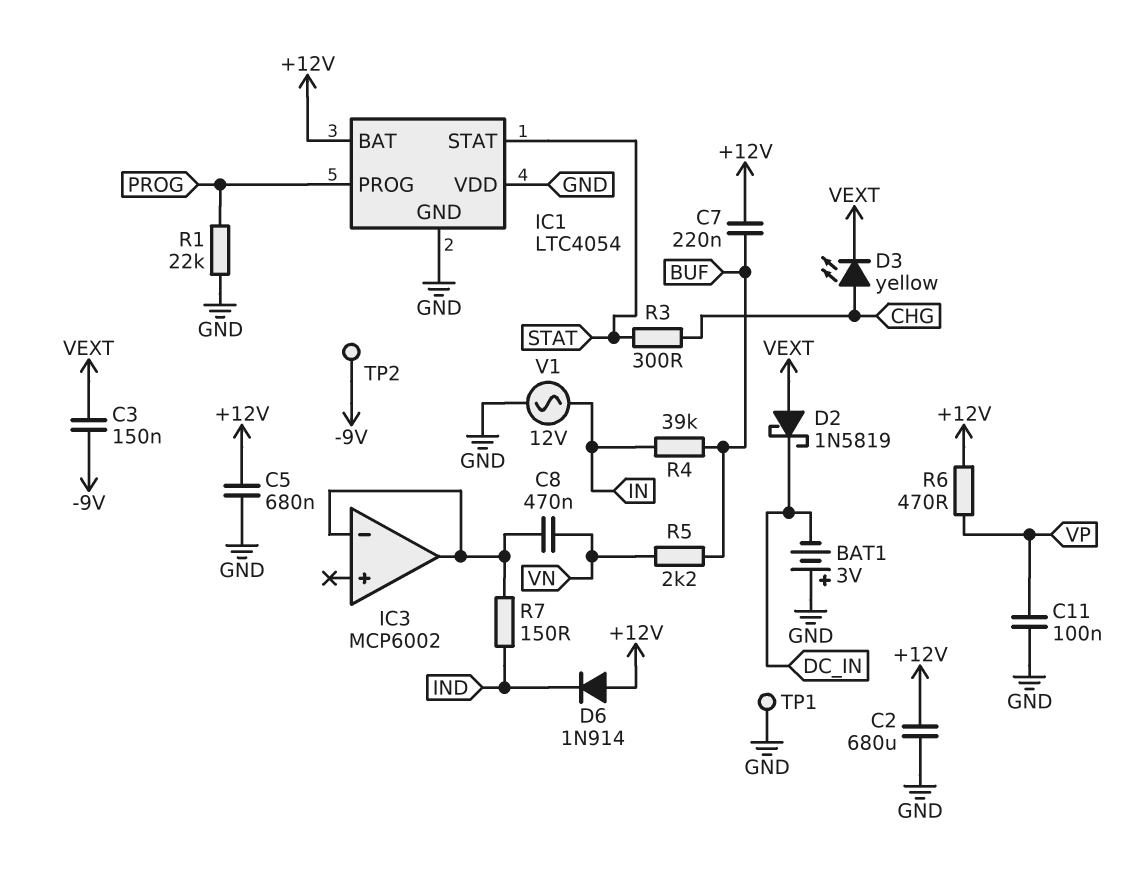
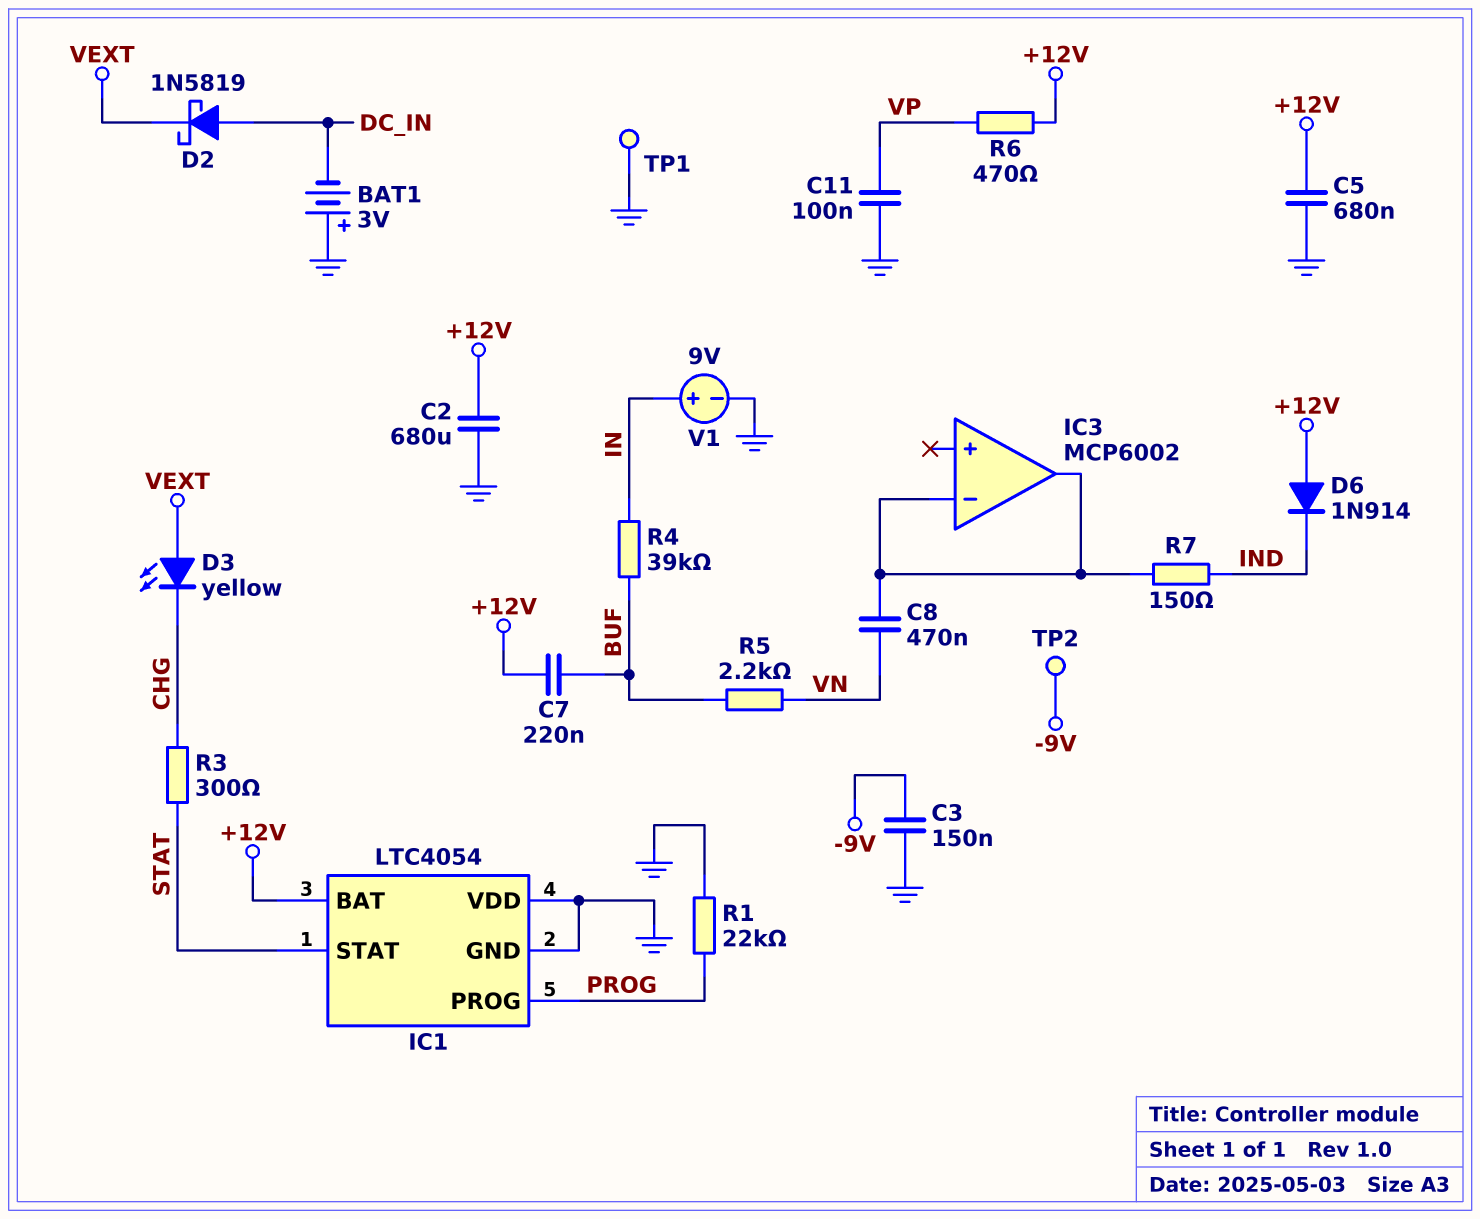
C3: 150nF (-9V, VEXT) -> 150nF (-9V, GND)
D2: schottky 1N5819 (A VEXT, K DC_IN) -> schottky 1N5819 (A DC_IN, K VEXT)
D3: LED yellow (A CHG, K VEXT) -> LED yellow (A VEXT, K CHG)
V1: AC 12V (GND, IN) -> 9V (plus IN, minus GND)

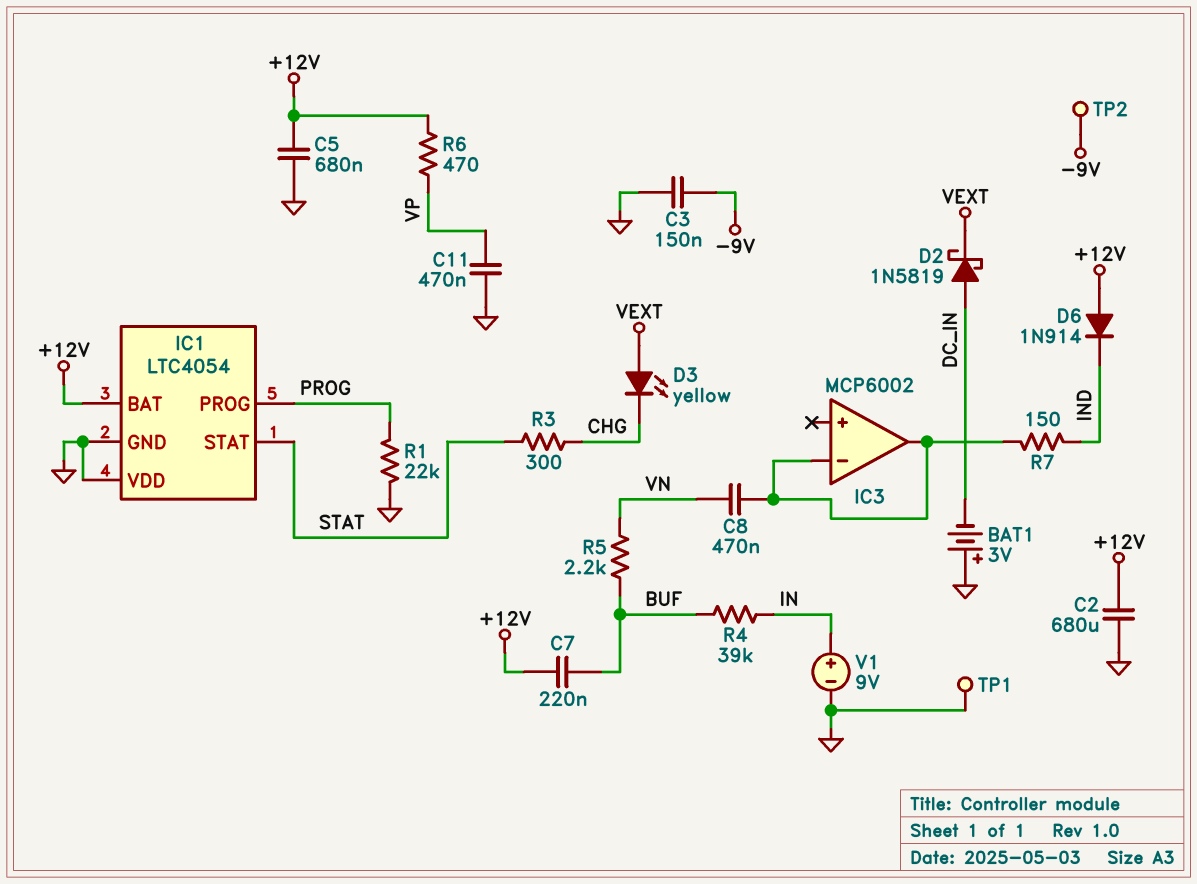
C11: 100nF (GND, VP) -> 470nF (GND, VP)

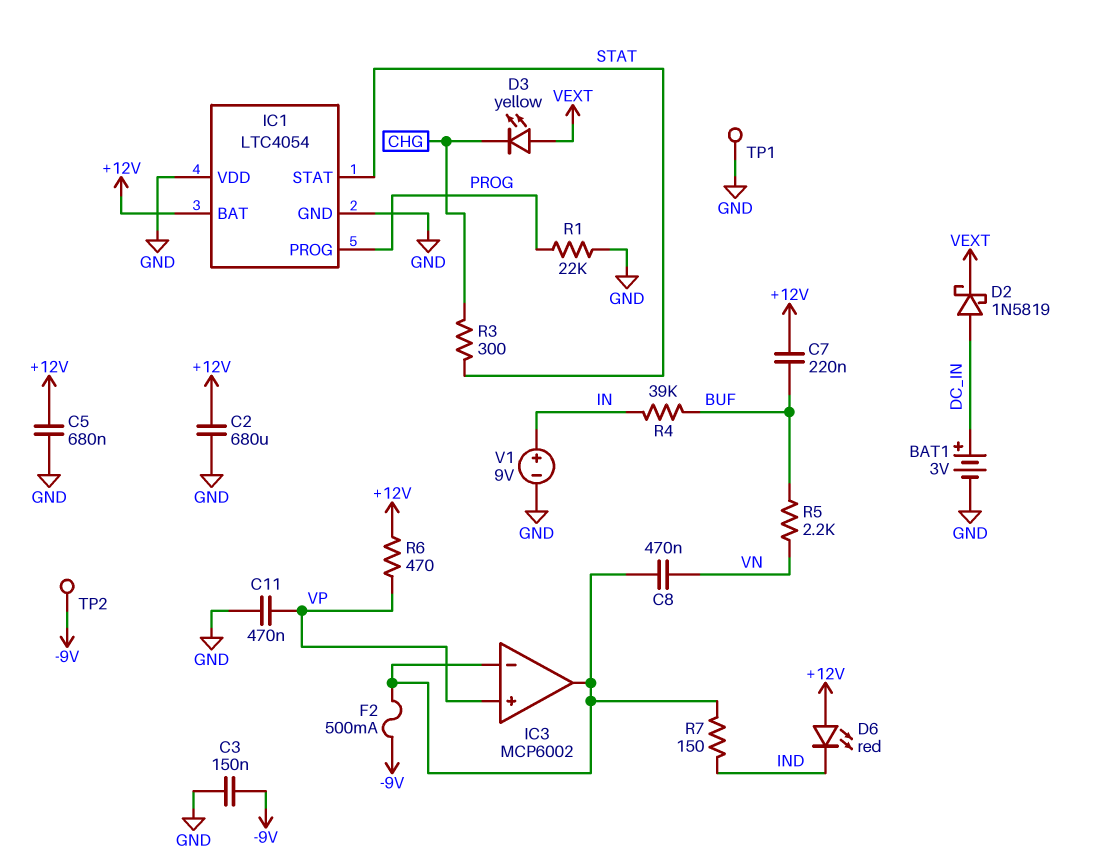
BAT1: 3V (plus GND, minus DC_IN) -> 3V (plus DC_IN, minus GND)
D6: diode 1N914 (A +12V, K IND) -> LED red (A +12V, K IND)
F2: none -> 500mA (-9V, IC3/in-)
IC3 pin in+: none -> VP

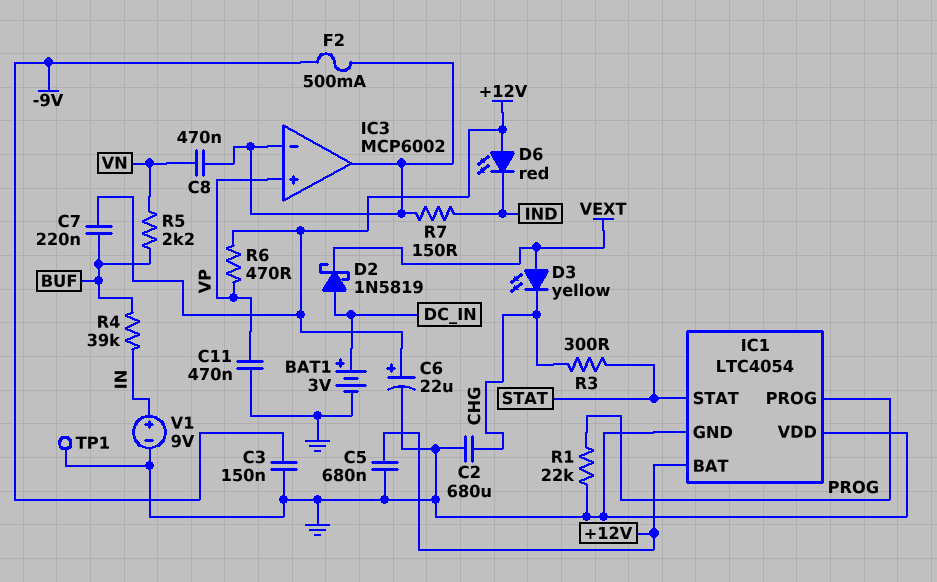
C2: 680uF (+12V, GND) -> 680uF (CHG, GND)
C6: none -> 22uF (plus +12V, minus GND)
TP2: test point (-9V) -> none

